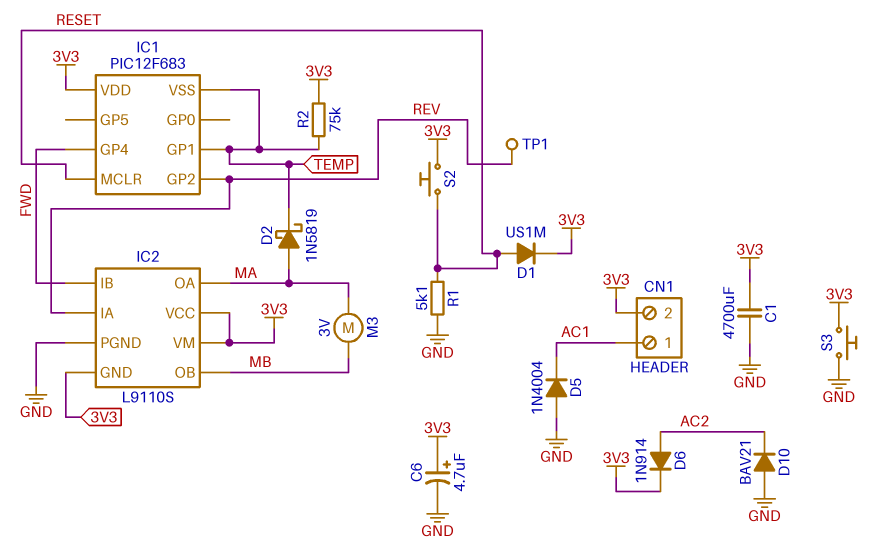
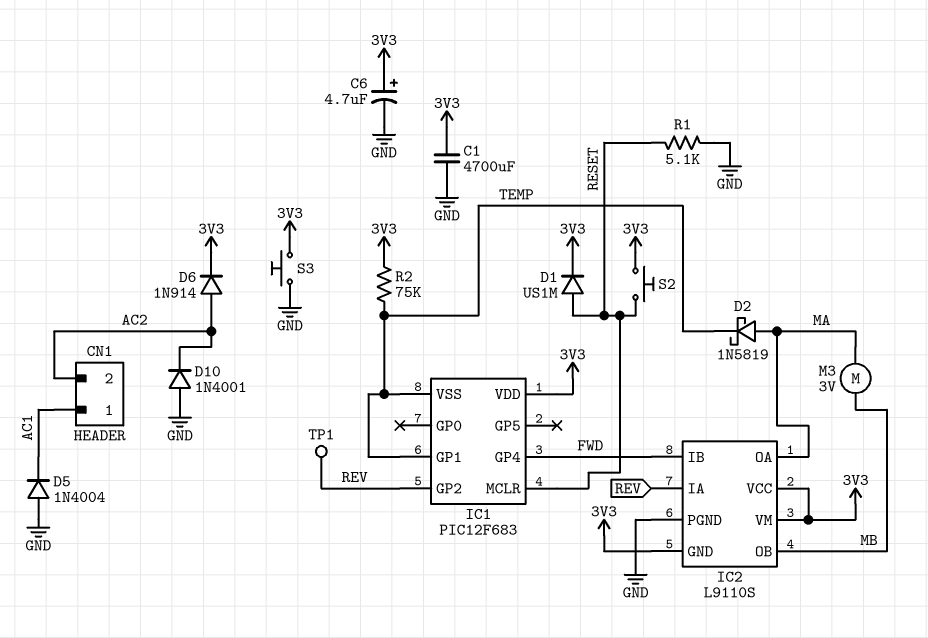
CN1 pin 2: 3V3 -> AC2
D10: diode BAV21 (A GND, K AC2) -> diode 1N4001 (A GND, K AC2)

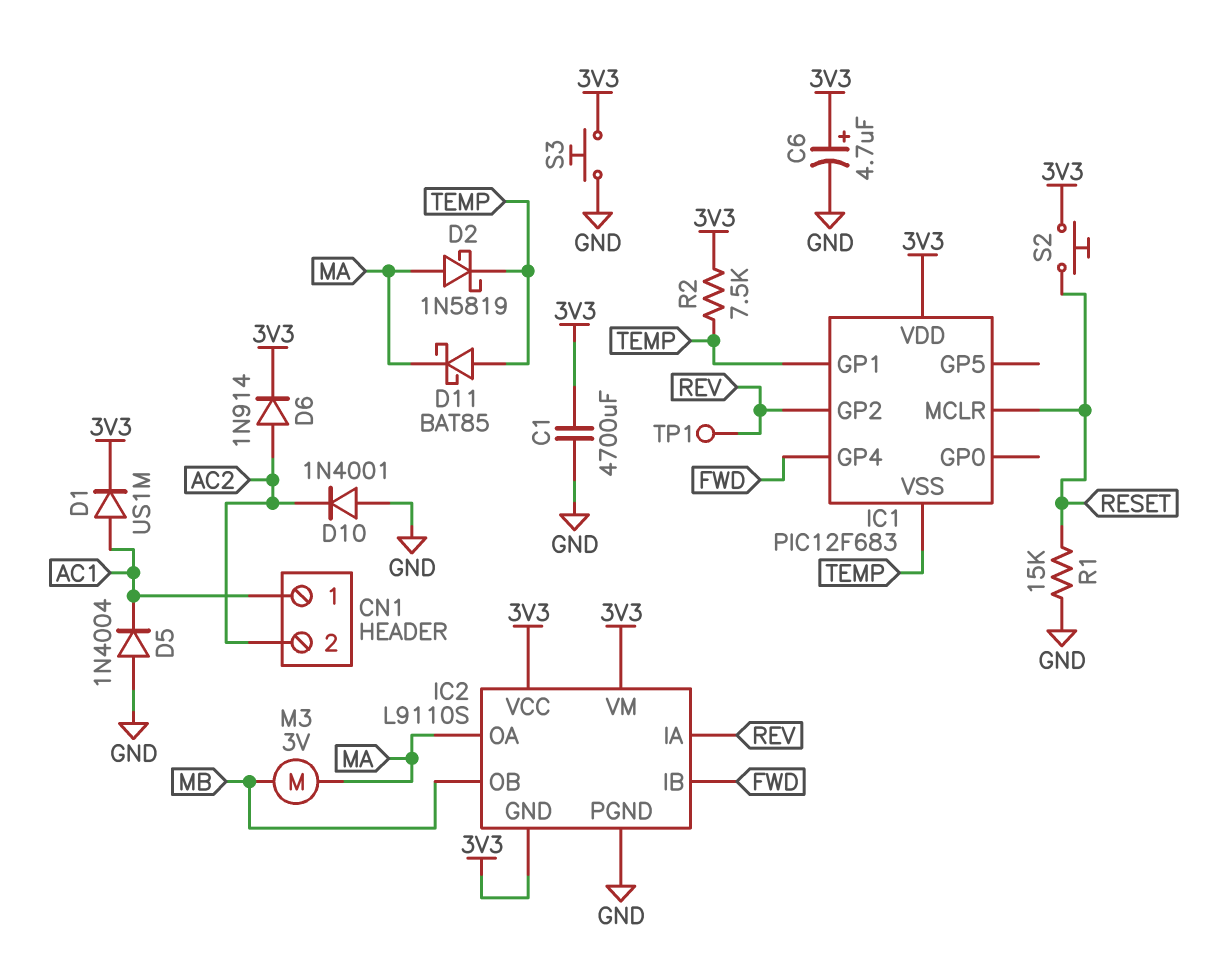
D1: diode US1M (A RESET, K 3V3) -> diode US1M (A AC1, K 3V3)
D11: none -> schottky BAT85 (A TEMP, K MA)
R1: 5.1k (GND, RESET) -> 15k (GND, RESET)
R2: 75k (3V3, TEMP) -> 7.5k (3V3, TEMP)

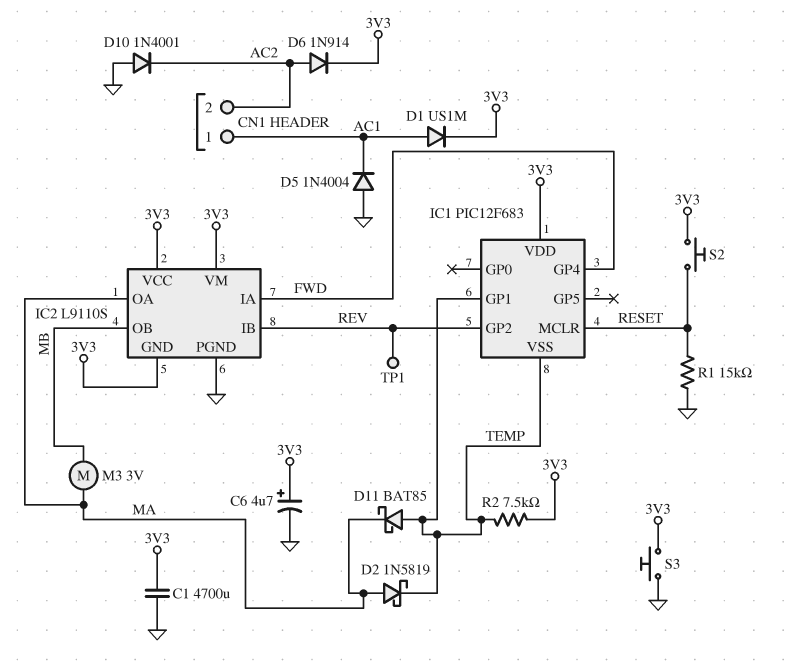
IC2 pin IA: REV -> FWD
IC2 pin IB: FWD -> REV

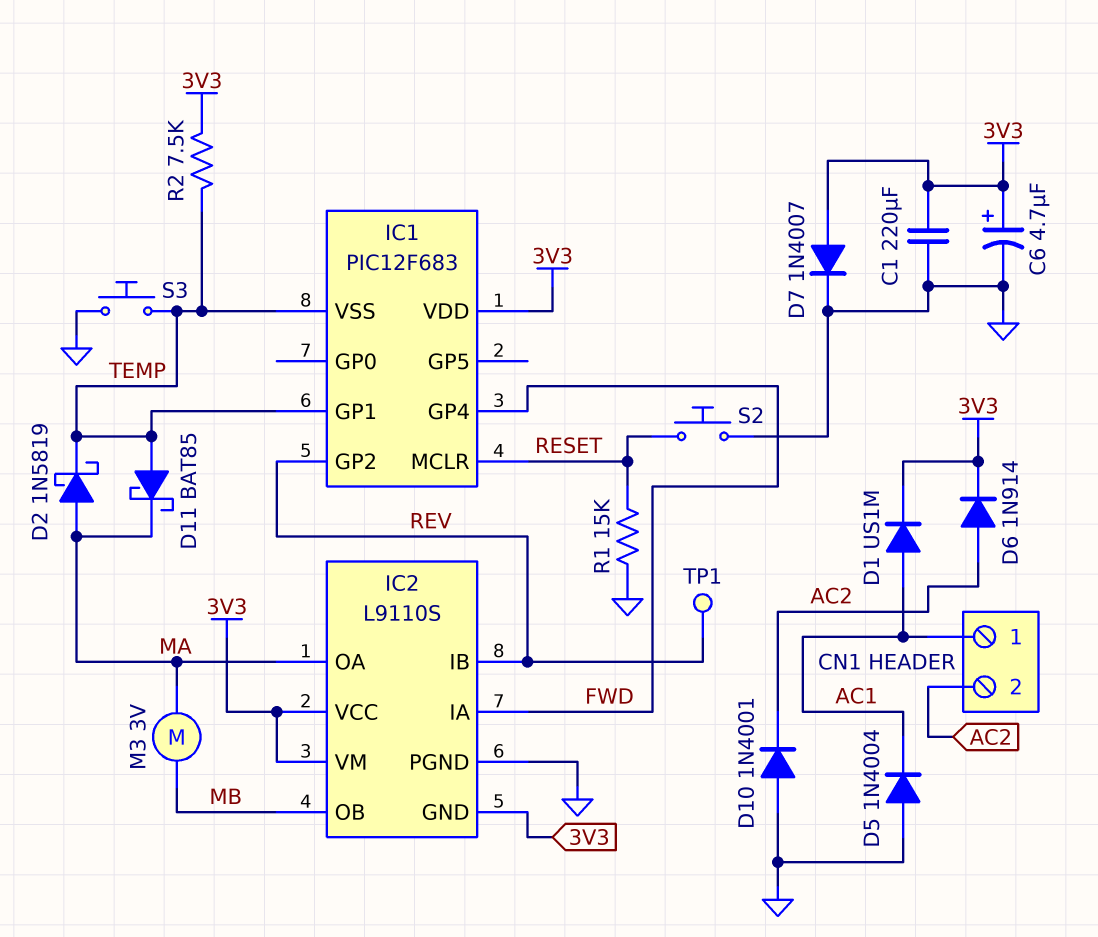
C1: 4700uF (3V3, GND) -> 220uF (3V3, GND)
D7: none -> diode 1N4007 (A 3V3, K GND)
S2: button (3V3, RESET) -> button (GND, RESET)
S3: button (3V3, GND) -> button (GND, TEMP)

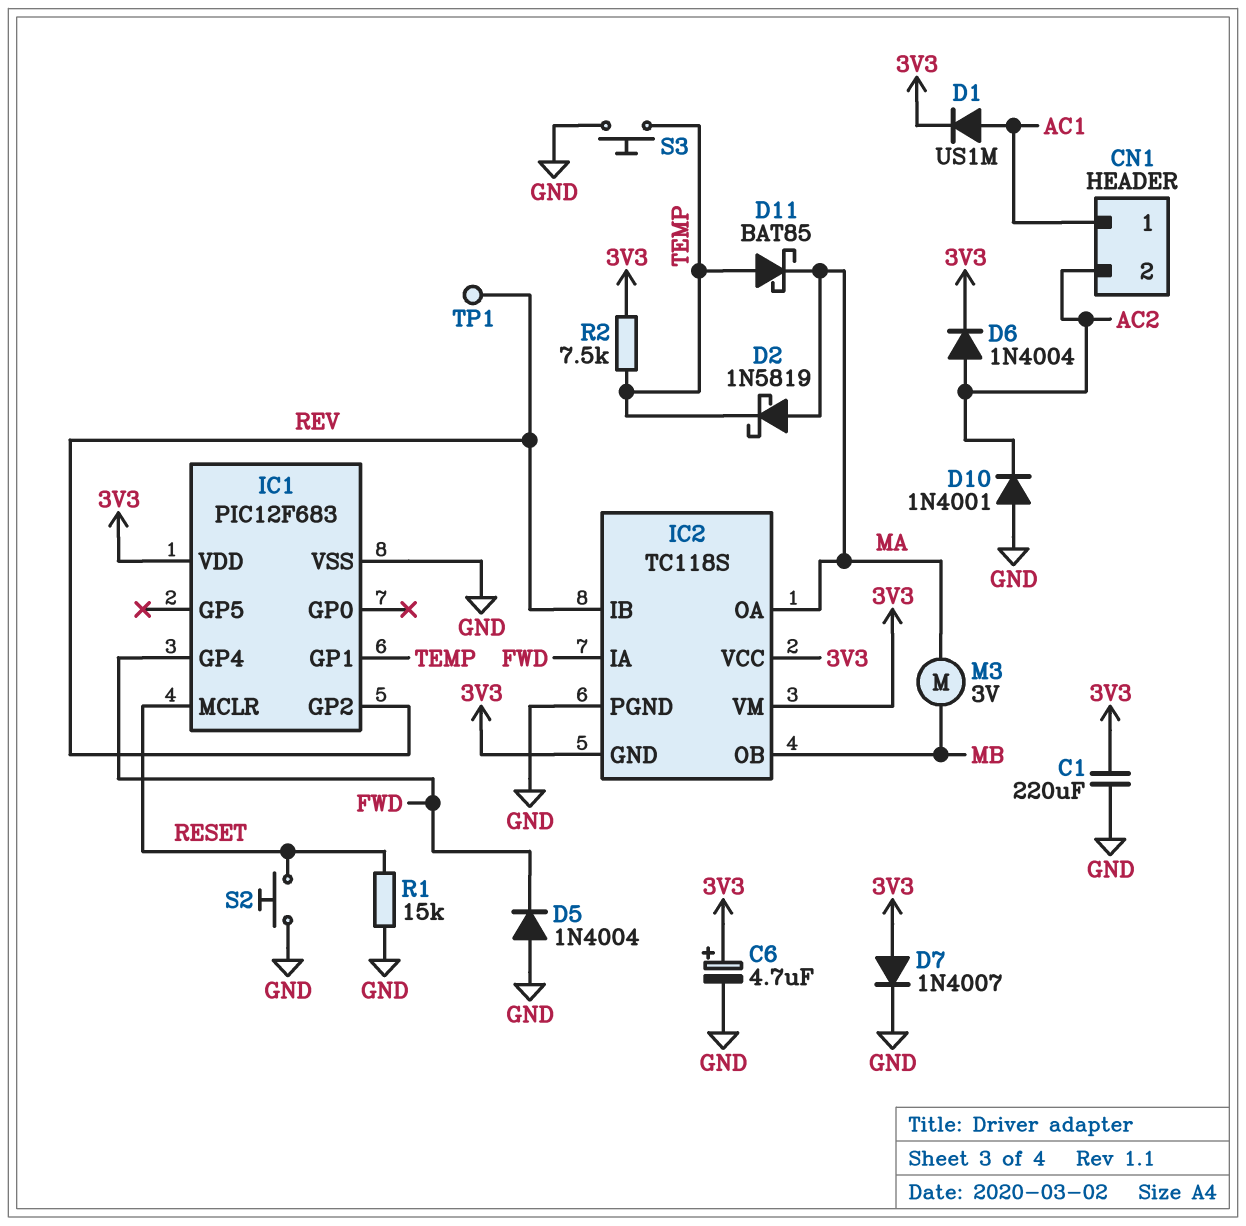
D5: diode 1N4004 (A GND, K AC1) -> diode 1N4004 (A GND, K FWD)
D6: diode 1N914 (A AC2, K 3V3) -> diode 1N4004 (A AC2, K 3V3)
IC1 pin VSS: TEMP -> GND
IC2: L9110S -> TC118S

